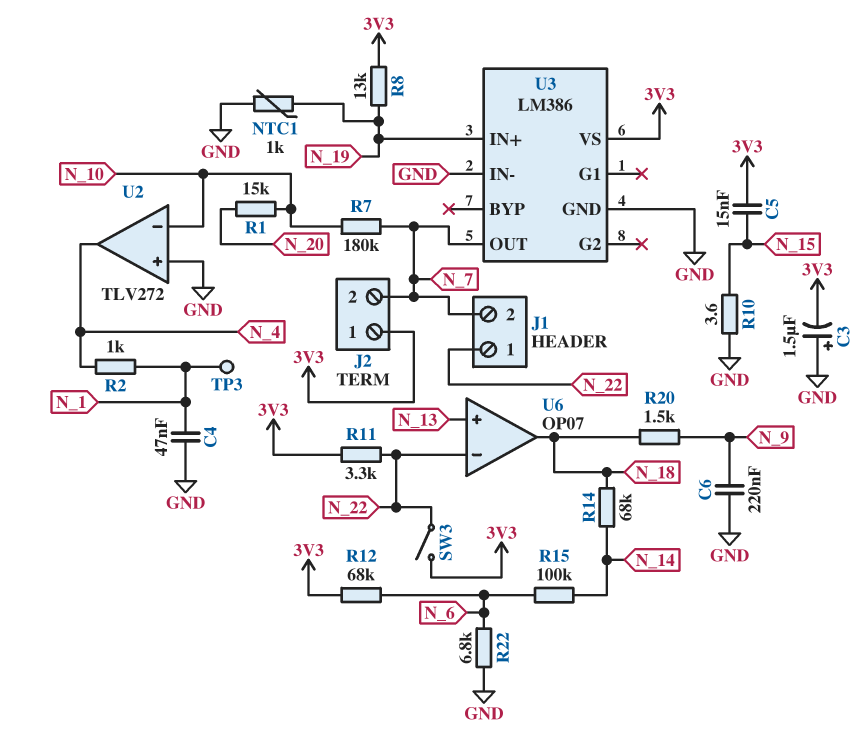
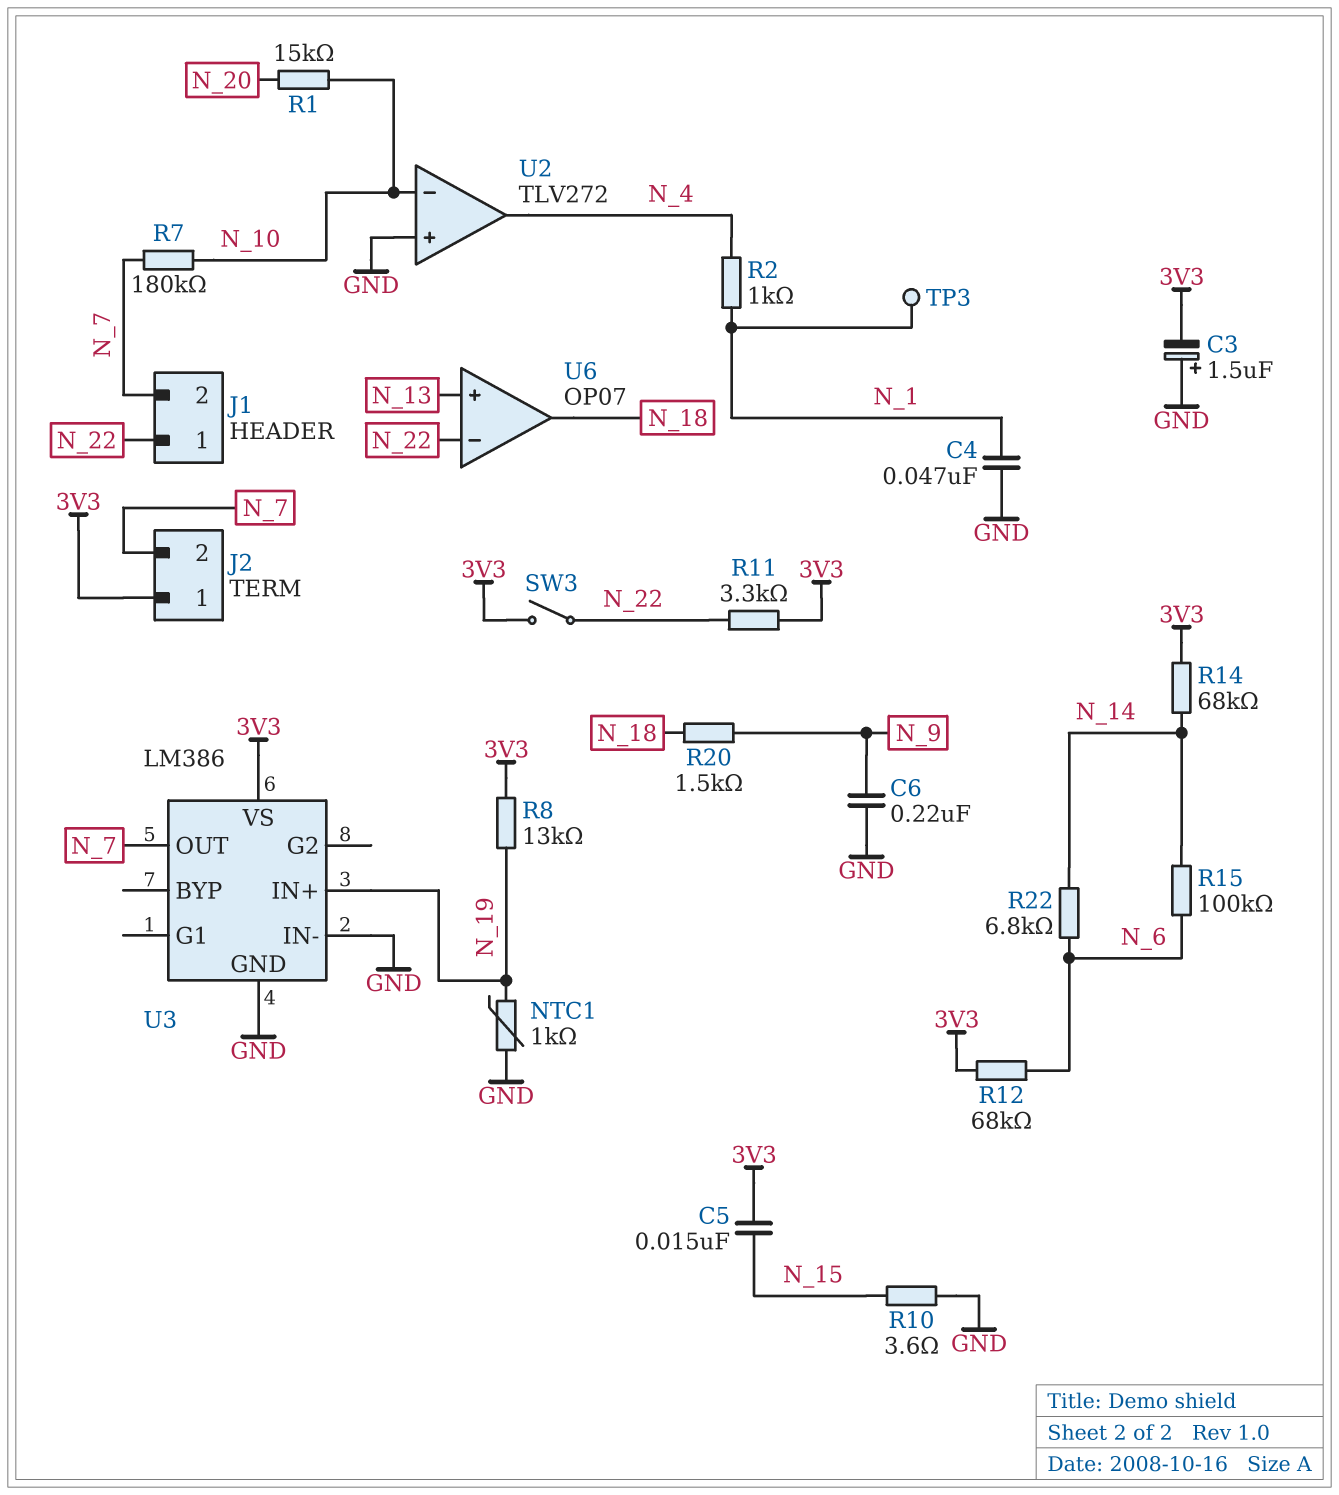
R14: 68k (N_14, N_18) -> 68k (3V3, N_14)
R22: 6.8k (GND, N_6) -> 6.8k (N_6, N_14)

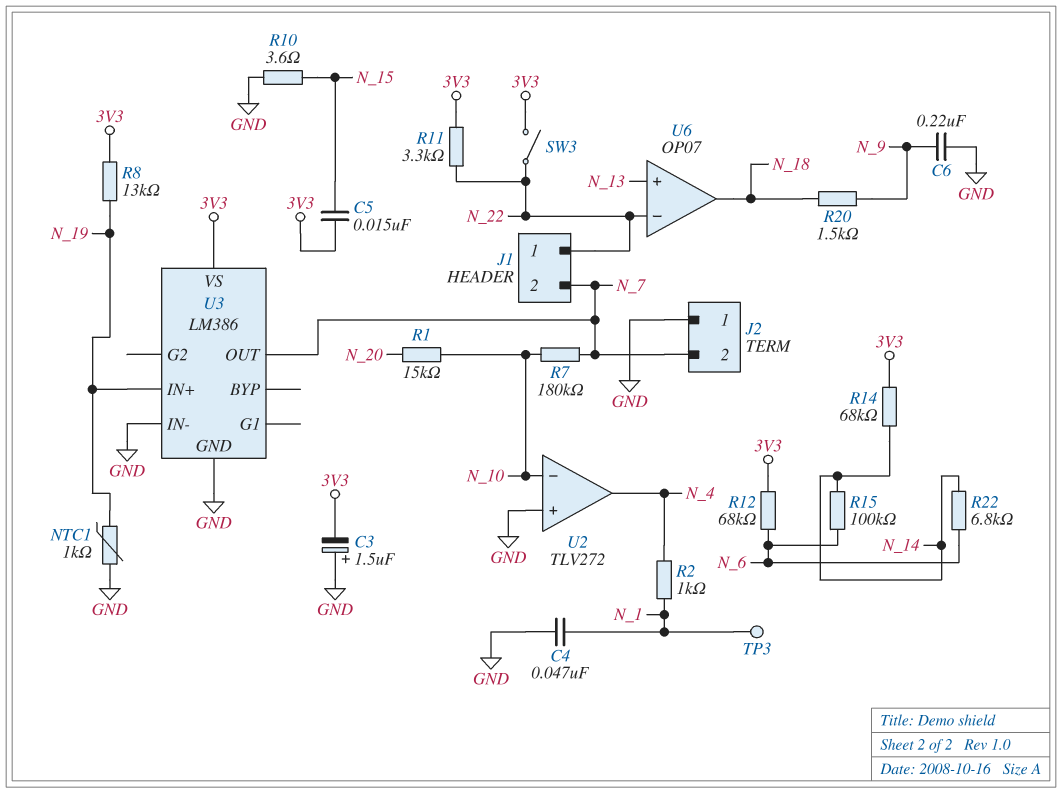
J2 pin 1: 3V3 -> GND

